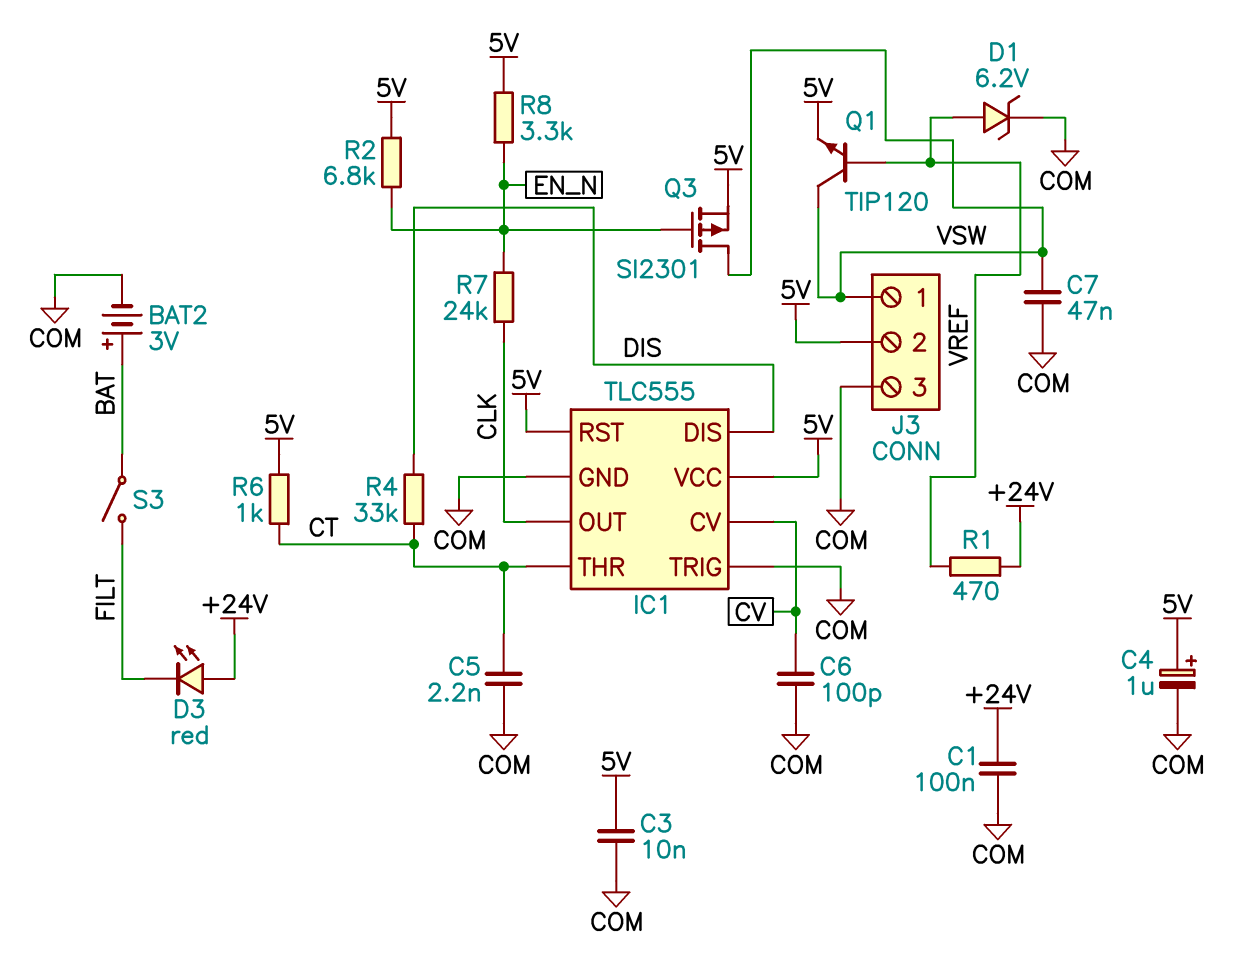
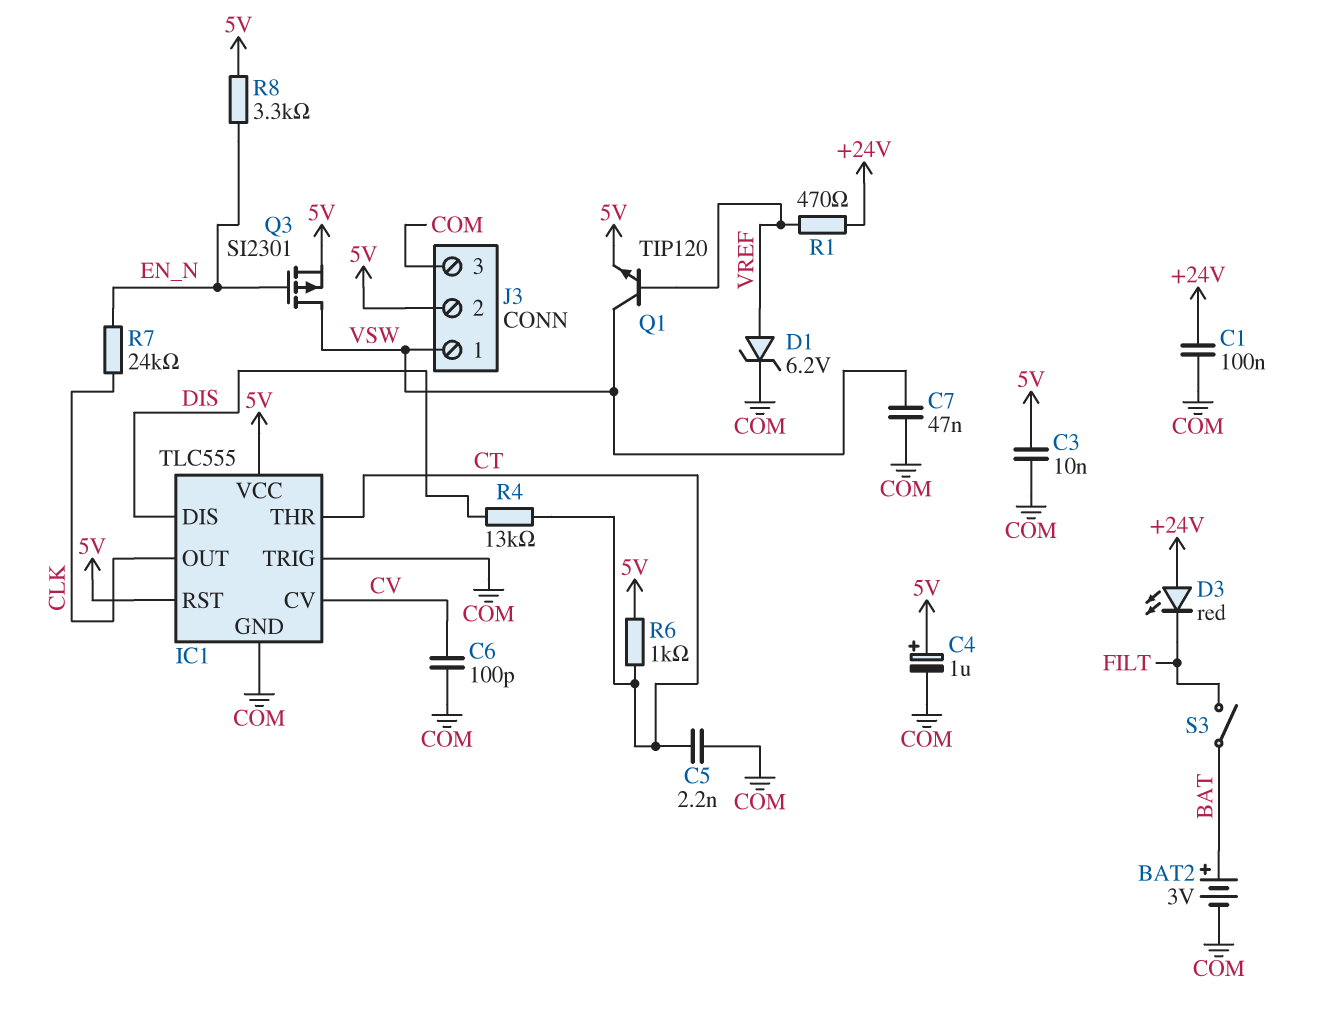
R2: 6.8k (5V, EN_N) -> none
R4: 33k (CT, DIS) -> 13k (CT, DIS)

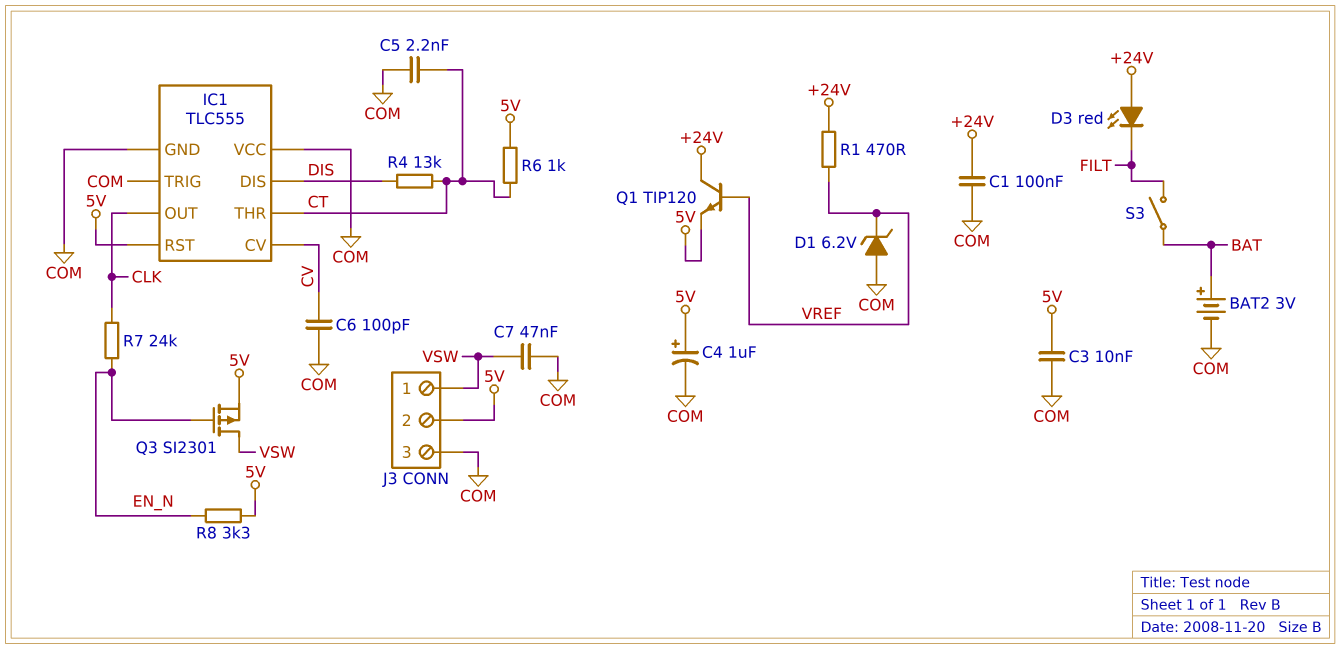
D1: zener 6.2V (A VREF, K COM) -> zener 6.2V (A COM, K VREF)
IC1 pin VCC: 5V -> COM
Q1: NPN TIP120 (B VREF, C VSW, E 5V) -> NPN TIP120 (B VREF, C +24V, E 5V)

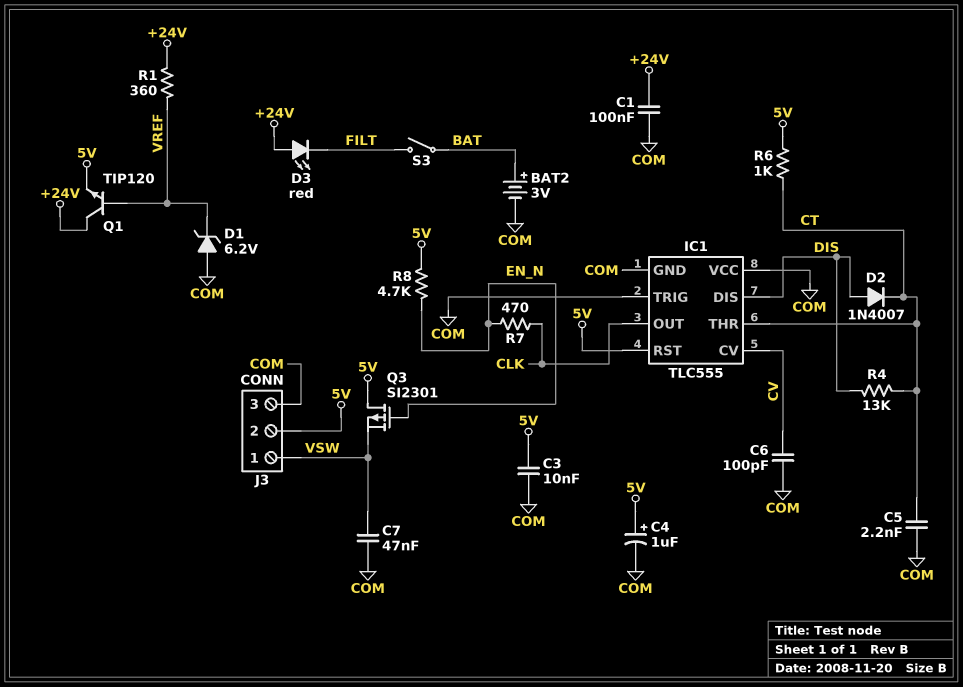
D2: none -> diode 1N4007 (A DIS, K CT)
Q3: PMOS SI2301 (G EN_N, D VSW, S 5V) -> PMOS SI2301 (G EN_N, D 5V, S VSW)
R1: 470 (+24V, VREF) -> 360 (+24V, VREF)
R7: 24k (CLK, EN_N) -> 470 (CLK, EN_N)
R8: 3.3k (5V, EN_N) -> 4.7k (5V, EN_N)

